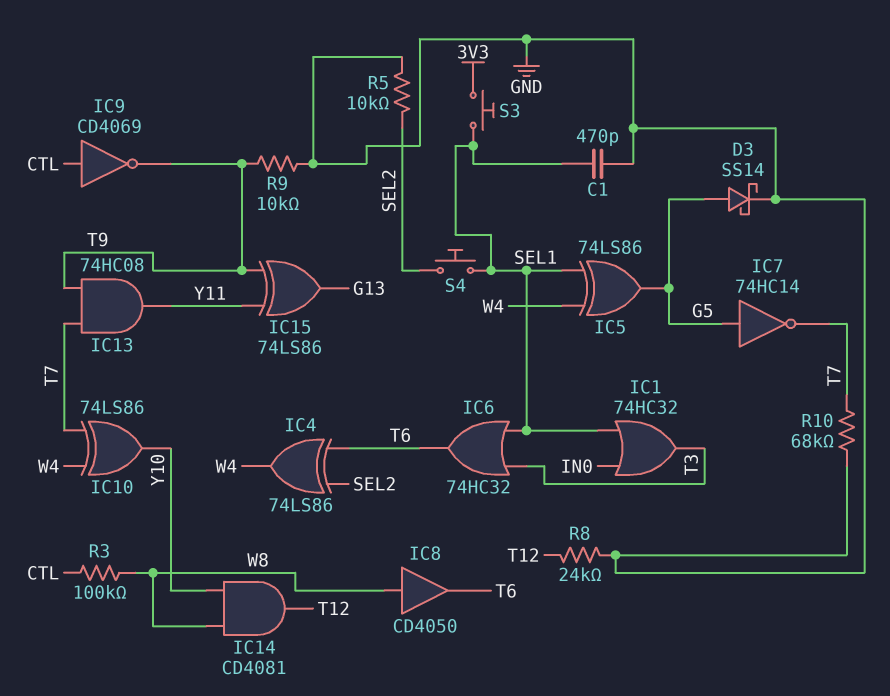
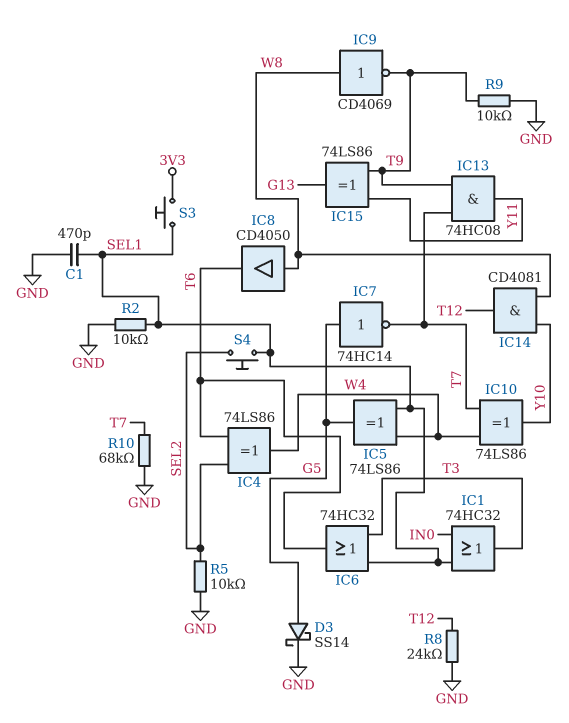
IC9: NOT CD4069 (in CTL, out T9) -> NOT CD4069 (in W8, out T9)
R2: none -> 10k (GND, SEL1)
R3: 100k (CTL, W8) -> none

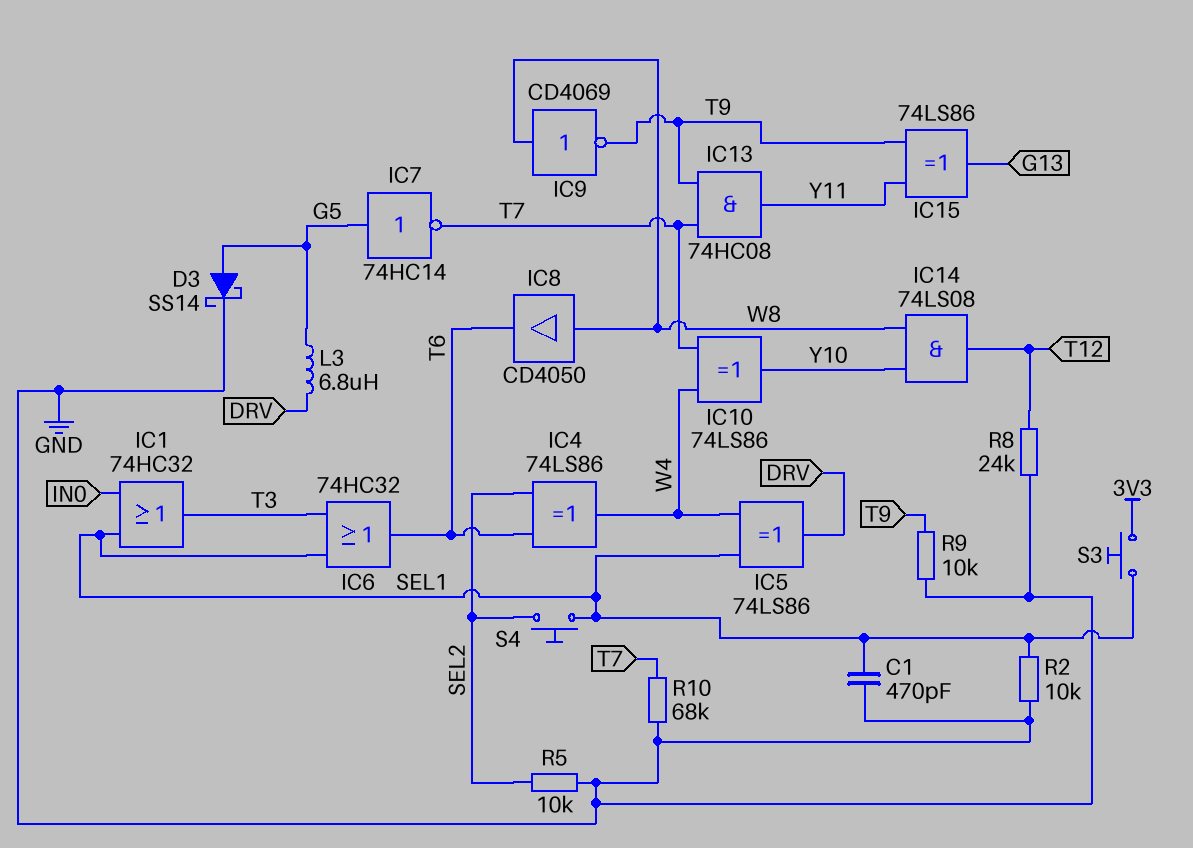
IC5: XOR 74LS86 (in SEL1, in W4, out G5) -> XOR 74LS86 (in SEL1, in W4, out DRV)
IC14: AND CD4081 (in W8, in Y10, out T12) -> AND 74LS08 (in W8, in Y10, out T12)
L3: none -> 6.8uH (DRV, G5)

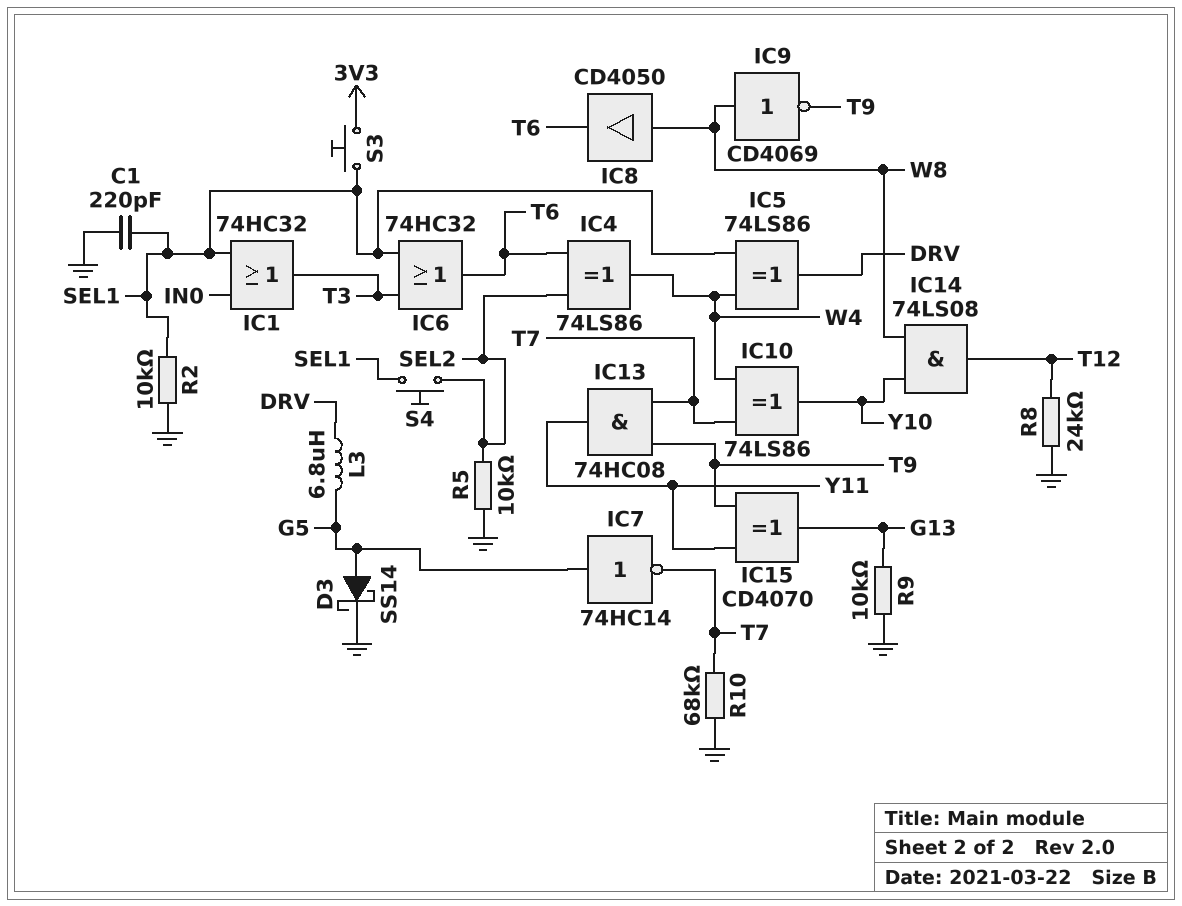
C1: 470pF (GND, SEL1) -> 220pF (GND, SEL1)
IC15: XOR 74LS86 (in T9, in Y11, out G13) -> XOR CD4070 (in T9, in Y11, out G13)
R9: 10k (GND, T9) -> 10k (G13, GND)

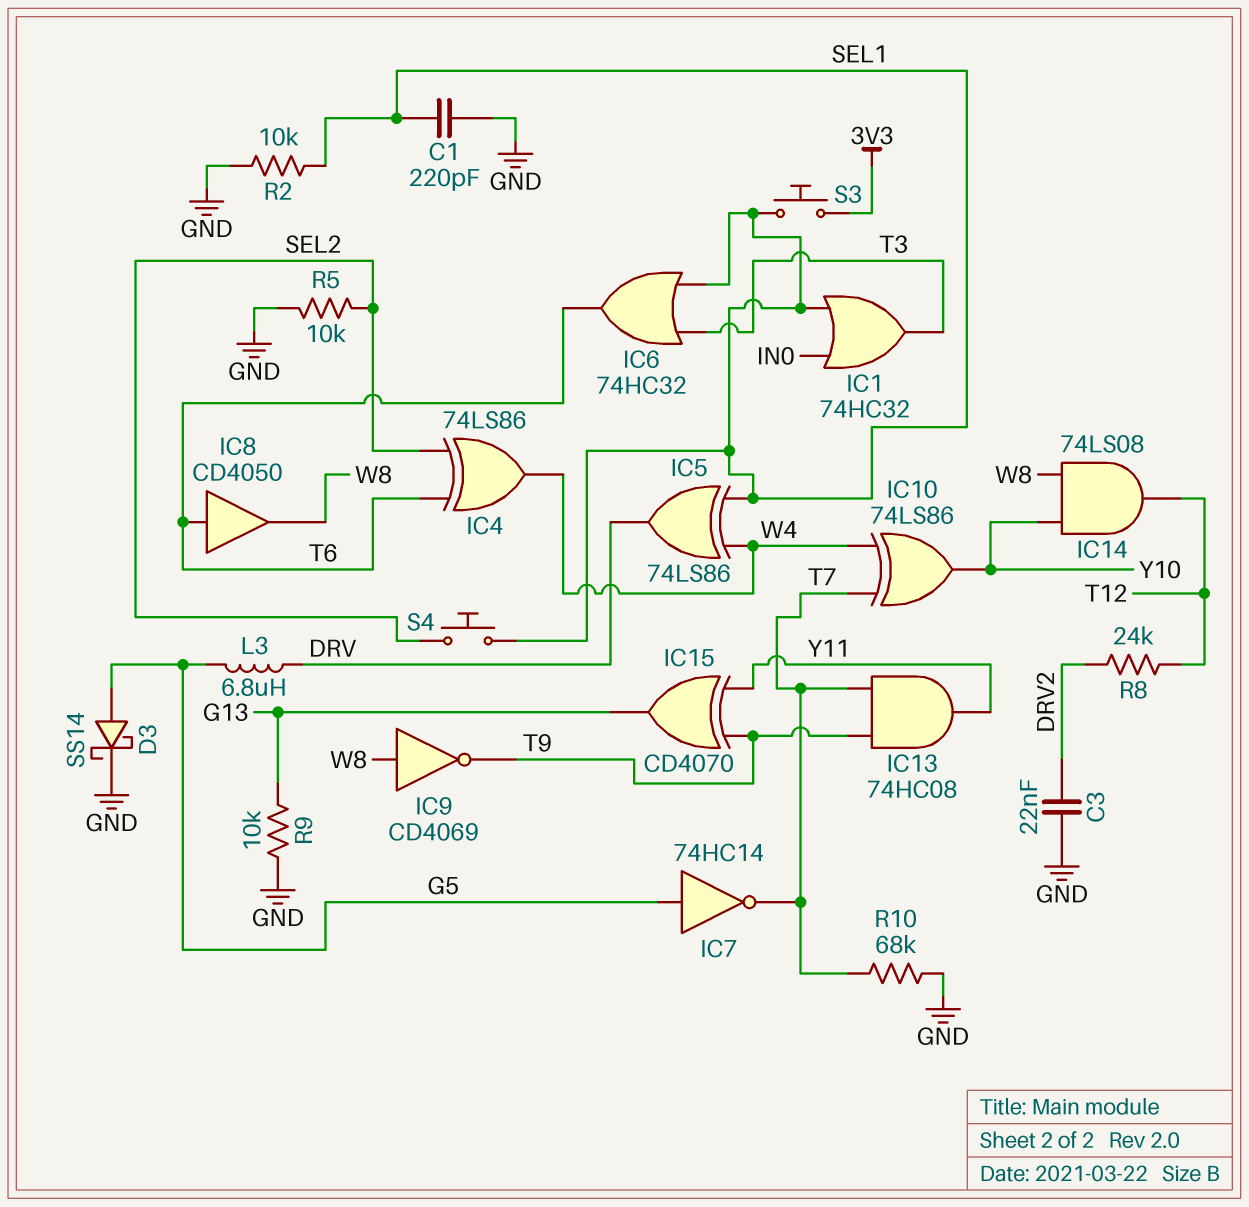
C3: none -> 22nF (DRV2, GND)
IC8: buffer CD4050 (in W8, out T6) -> buffer CD4050 (in T6, out W8)
R8: 24k (GND, T12) -> 24k (DRV2, T12)

